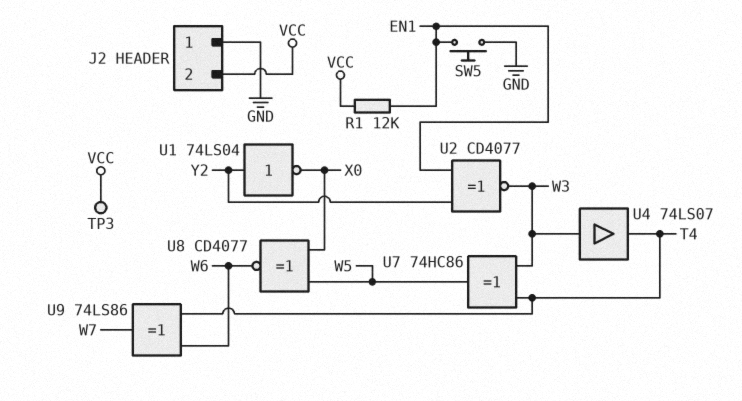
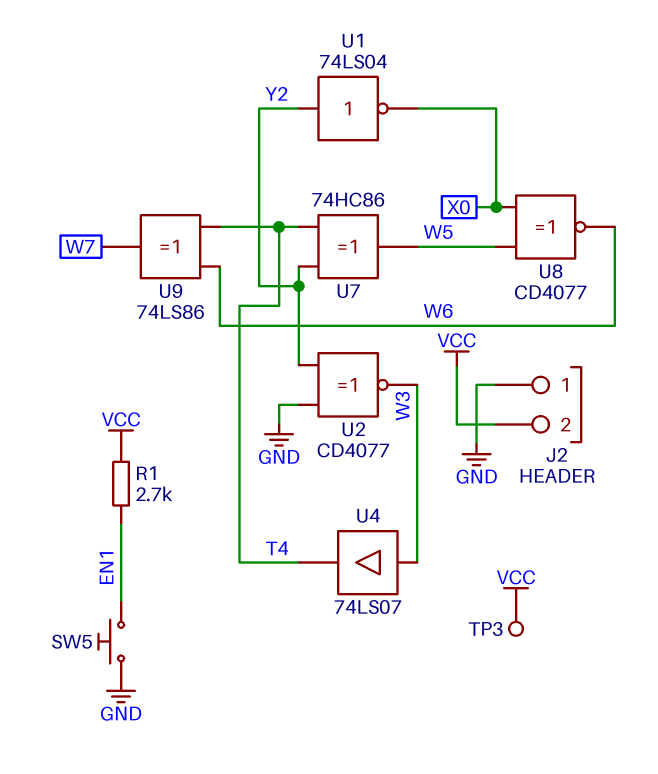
R1: 12k (EN1, VCC) -> 2.7k (EN1, VCC)
U2: XNOR CD4077 (in EN1, in Y2, out W3) -> XNOR CD4077 (in GND, in Y2, out W3)
U7: XOR 74HC86 (in T4, in W3, out W5) -> XOR 74HC86 (in T4, in Y2, out W5)

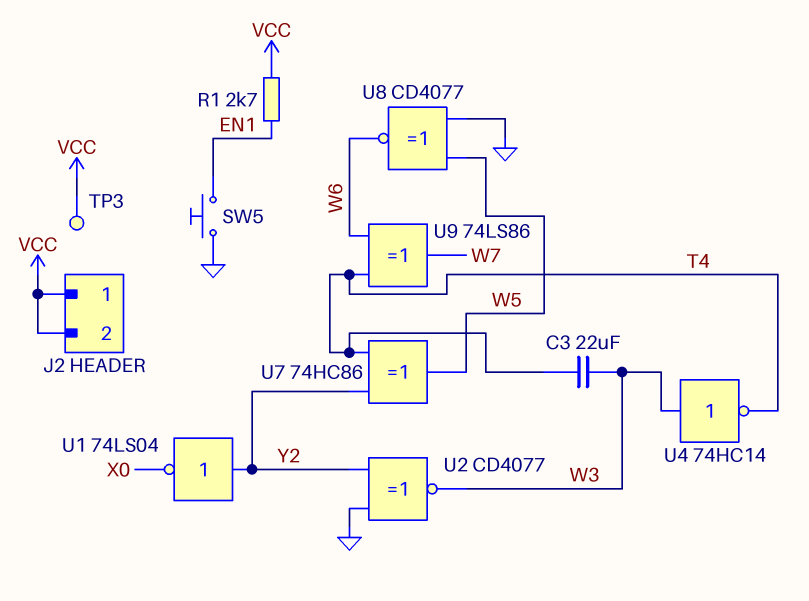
C3: none -> 22uF (T4, W3)
J2 pin 1: GND -> VCC
U4: buffer 74LS07 (in W3, out T4) -> NOT 74HC14 (in W3, out T4)
U8: XNOR CD4077 (in W5, in X0, out W6) -> XNOR CD4077 (in GND, in W5, out W6)

